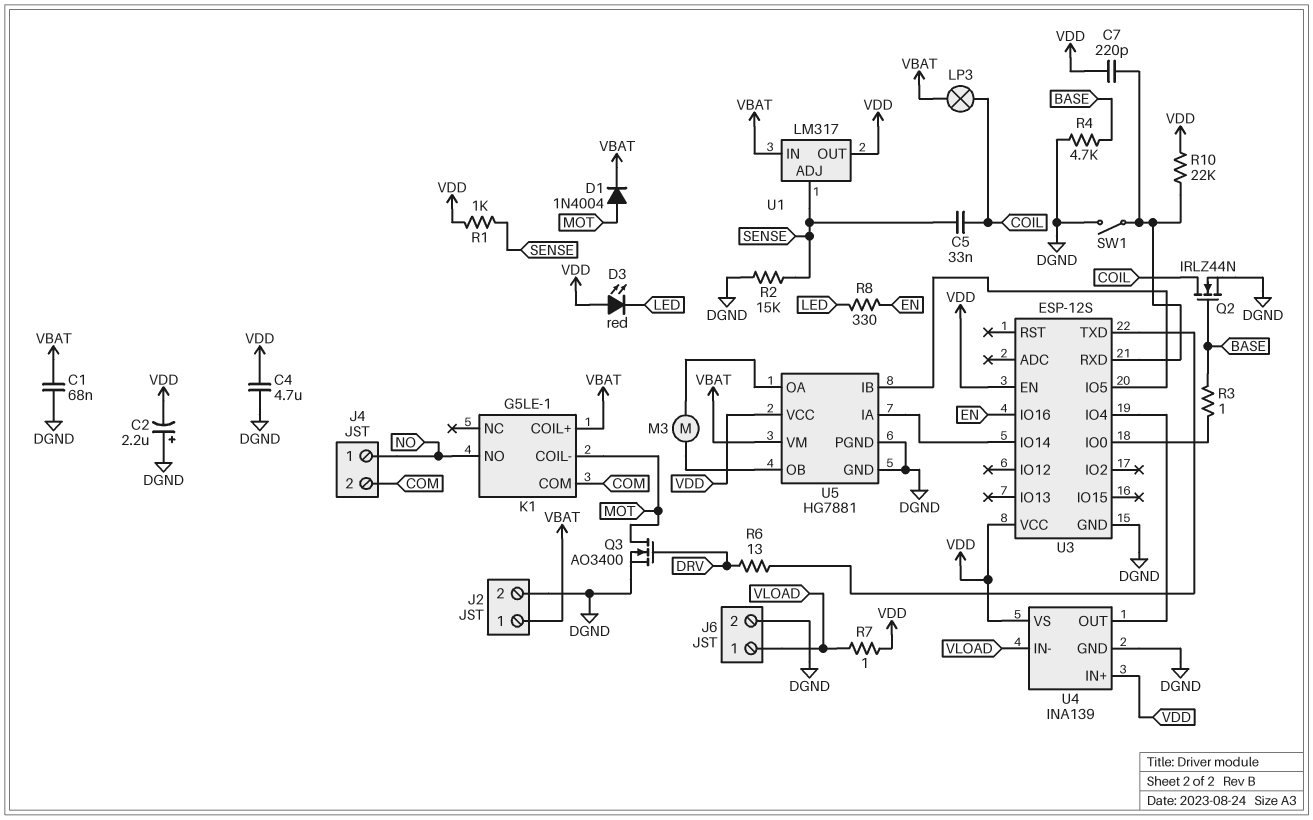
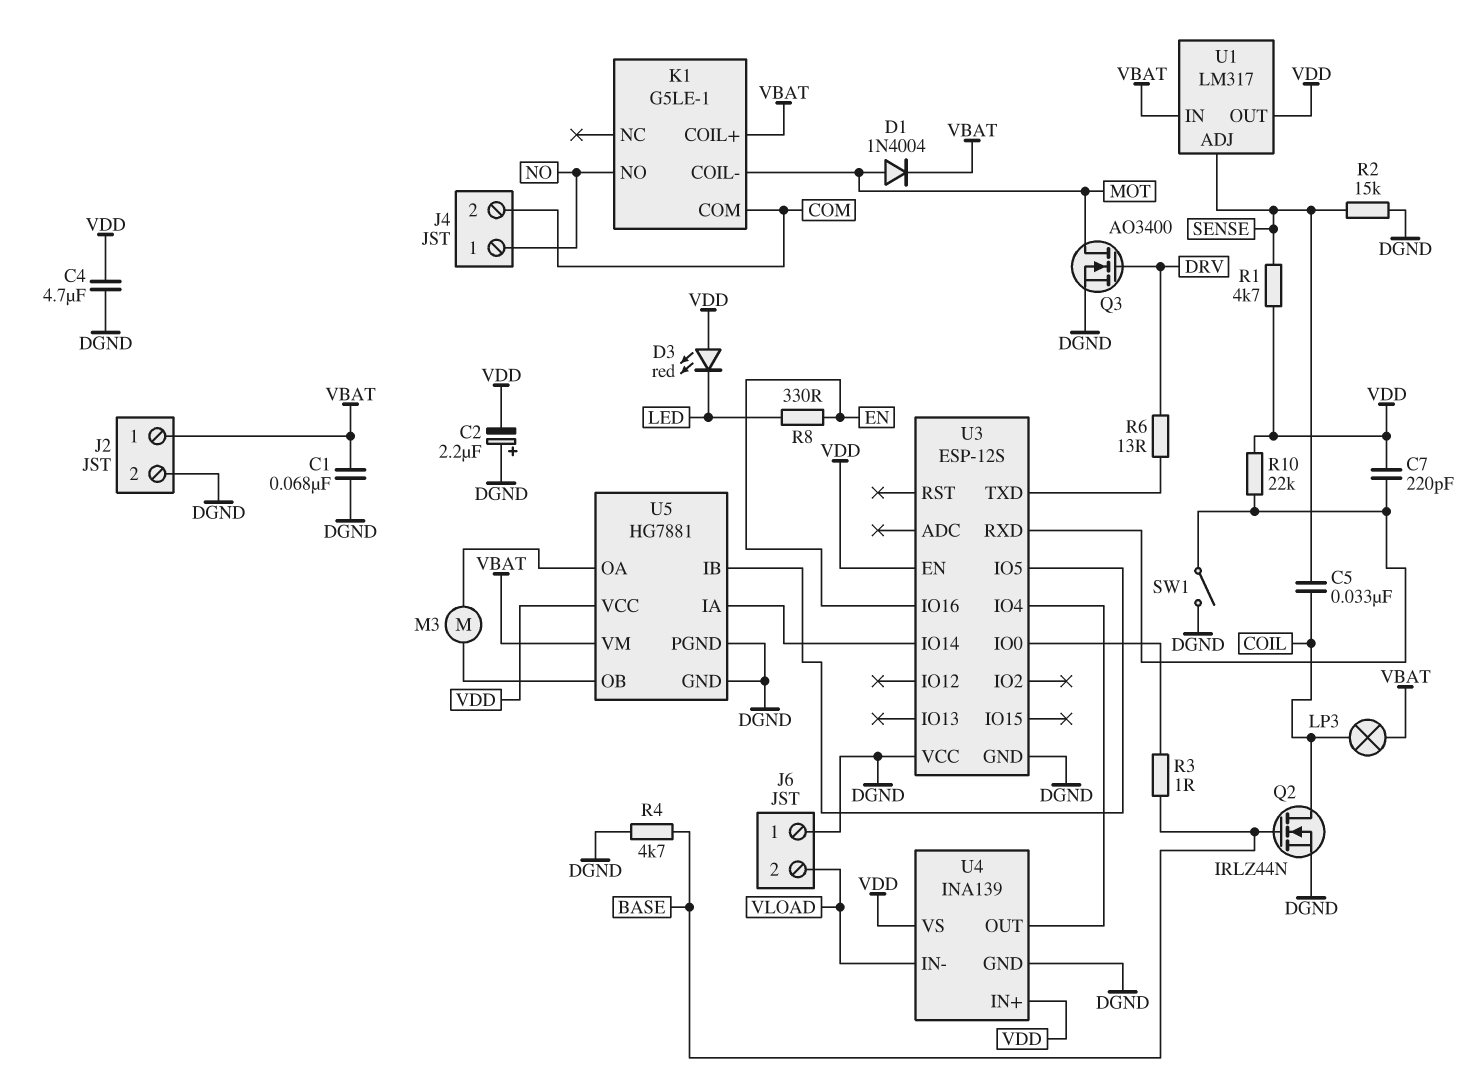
J6 pin 1: VLOAD -> DGND
J6 pin 2: DGND -> VLOAD
R1: 1k (SENSE, VDD) -> 4.7k (SENSE, VDD)
R7: 1 (VDD, VLOAD) -> none
U3 pin VCC: VDD -> DGND

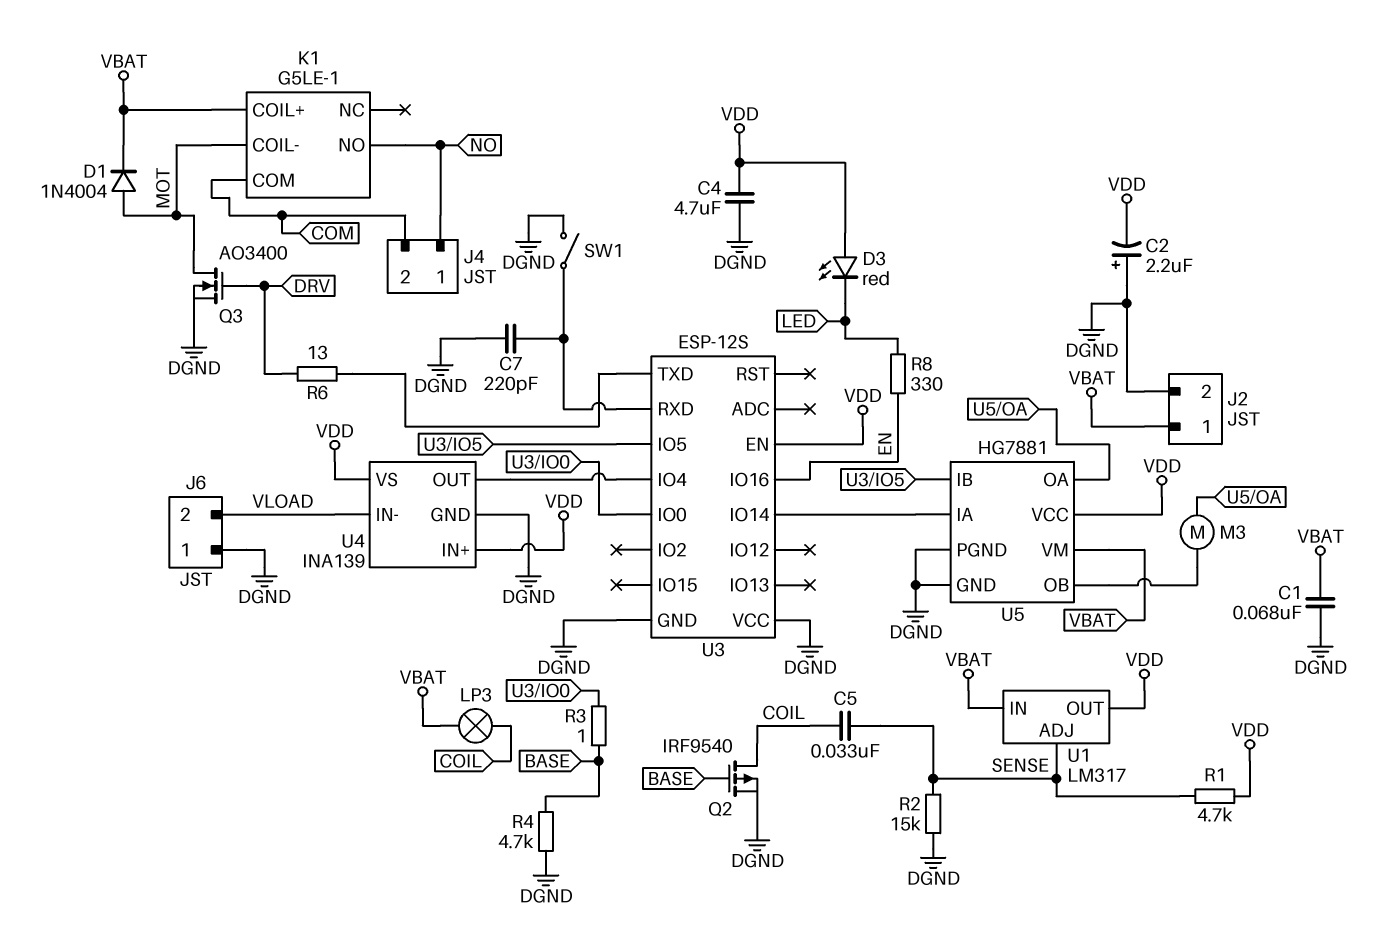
C7: 220pF (U3/RXD, VDD) -> 220pF (DGND, U3/RXD)
Q2: NMOS IRLZ44N (G BASE, D COIL, S DGND) -> PMOS IRF9540 (G BASE, D COIL, S DGND)
R10: 22k (U3/RXD, VDD) -> none

